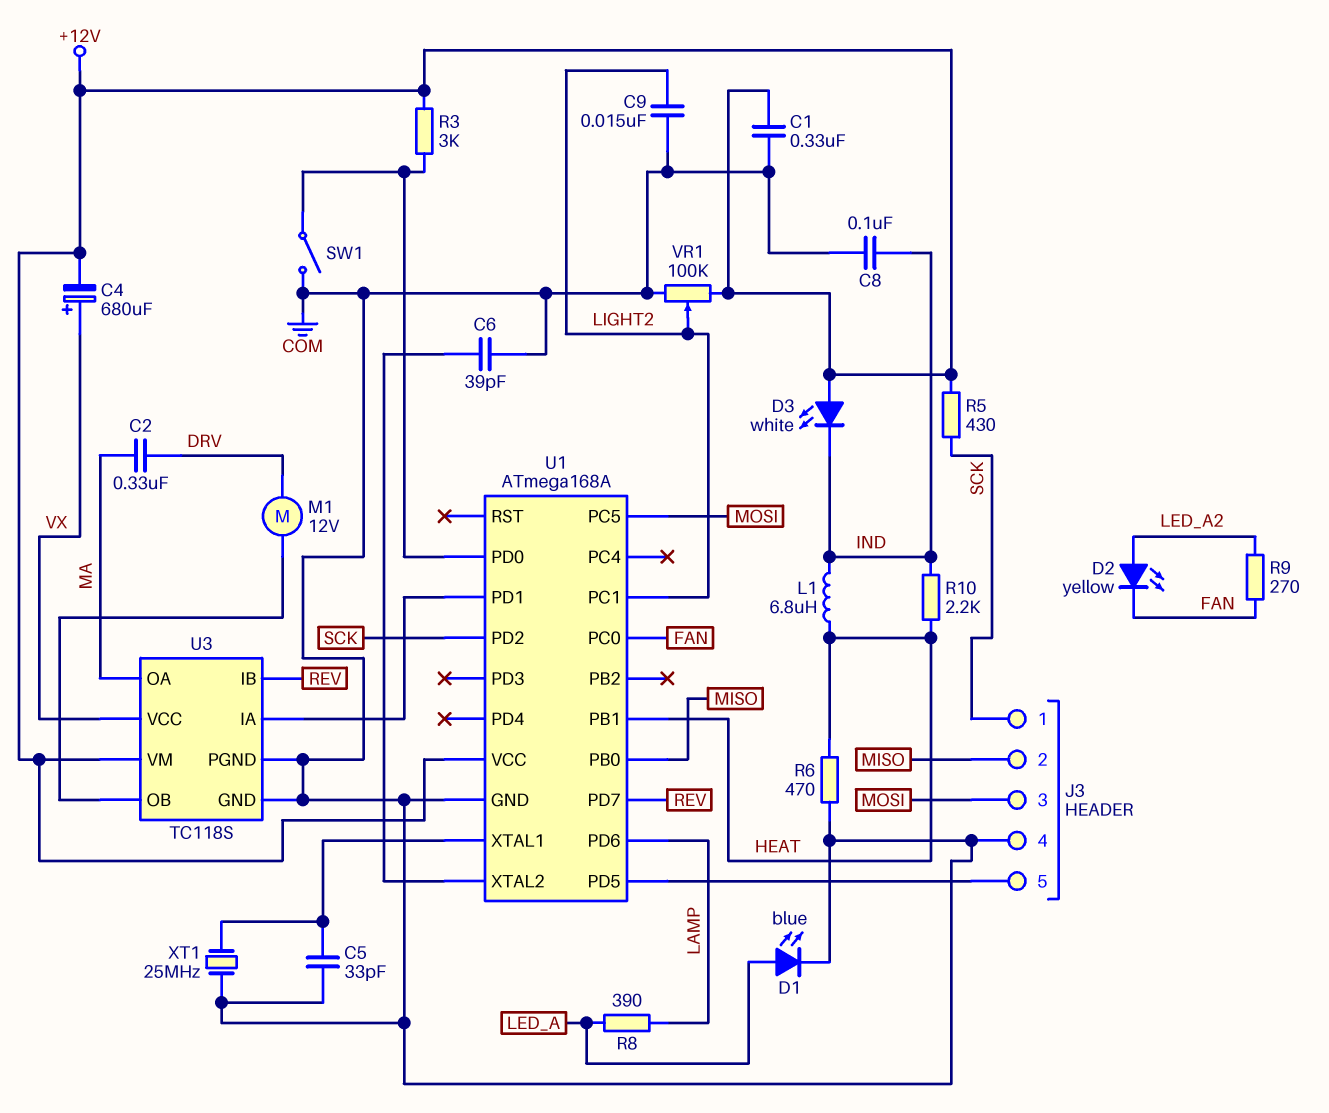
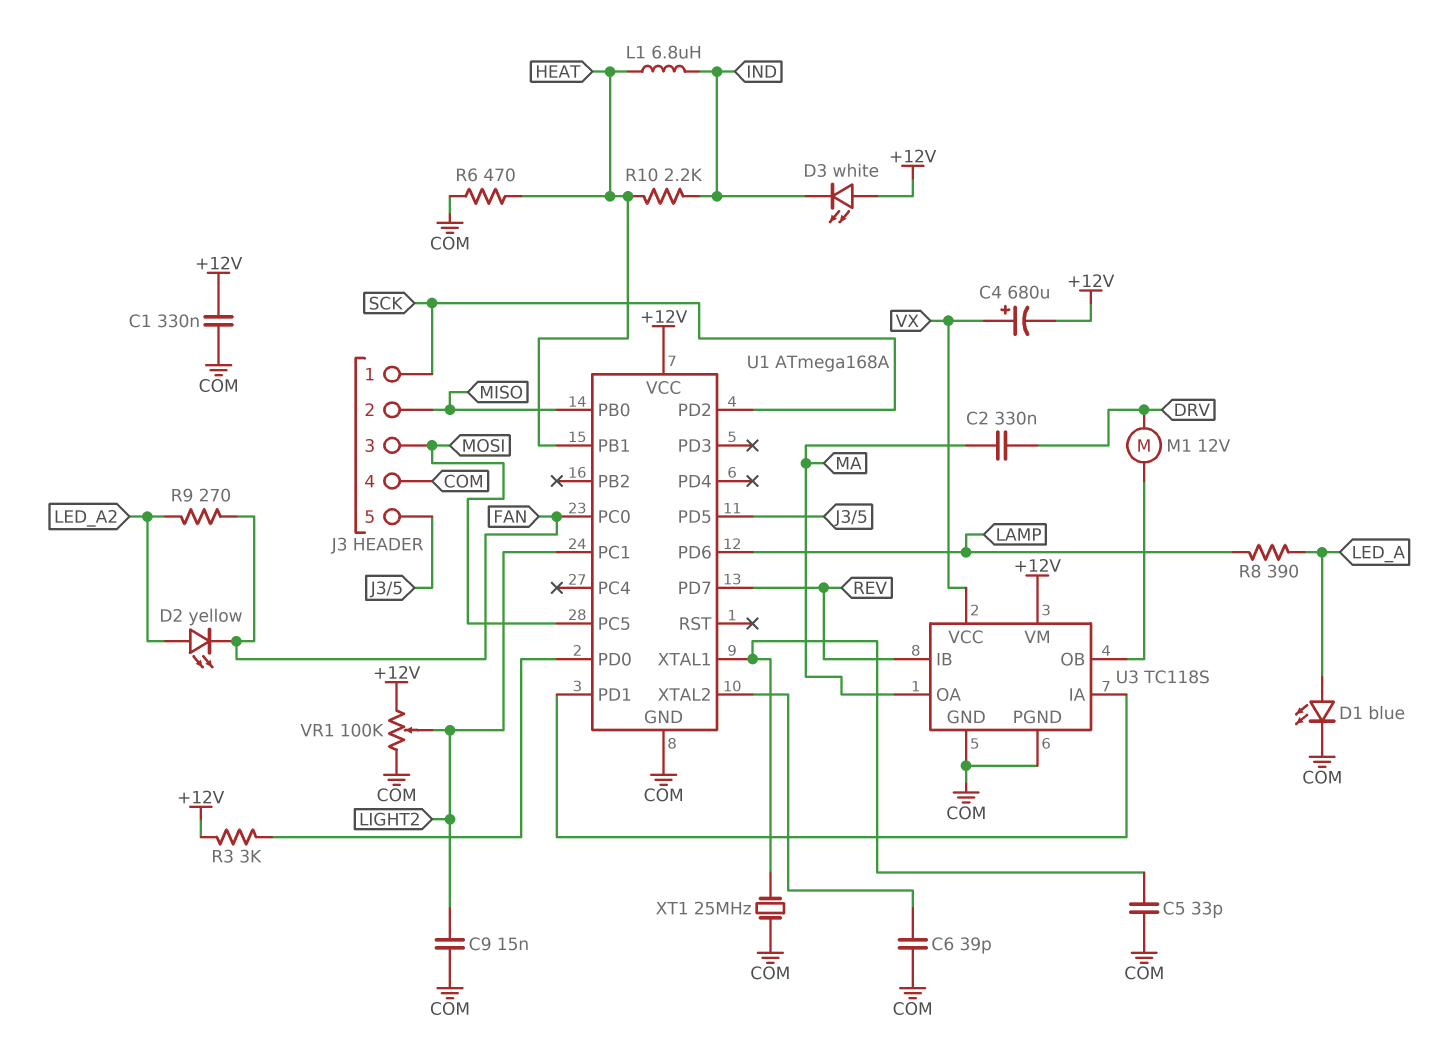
C8: 100nF (COM, IND) -> none
R5: 430 (+12V, SCK) -> none
SW1: switch (COM, U1/PD0) -> none

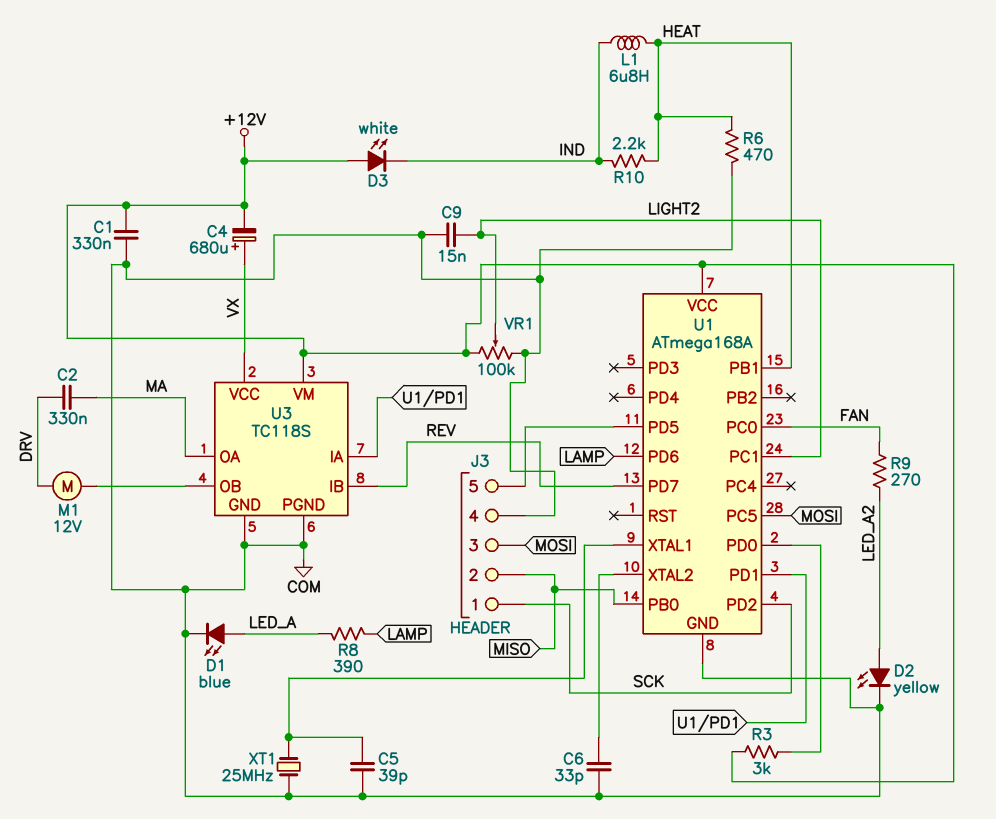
C5: 33pF (COM, U1/XTAL1) -> 39pF (COM, U1/XTAL1)
C6: 39pF (COM, U1/XTAL2) -> 33pF (COM, U1/XTAL2)
D2: LED yellow (A LED_A2, K FAN) -> LED yellow (A LED_A2, K COM)

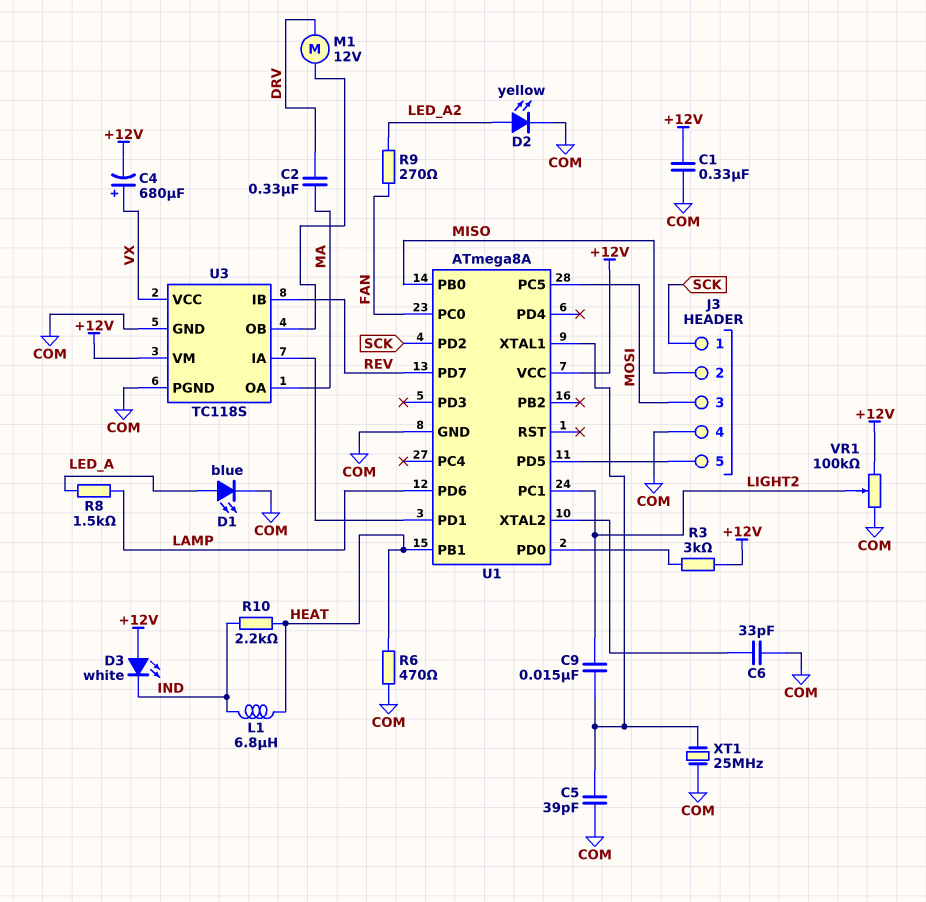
C9: 15nF (COM, LIGHT2) -> 15nF (LIGHT2, U1/XTAL1)
R8: 390 (LAMP, LED_A) -> 1.5k (LAMP, LED_A)
U1: ATmega168A -> ATmega8A

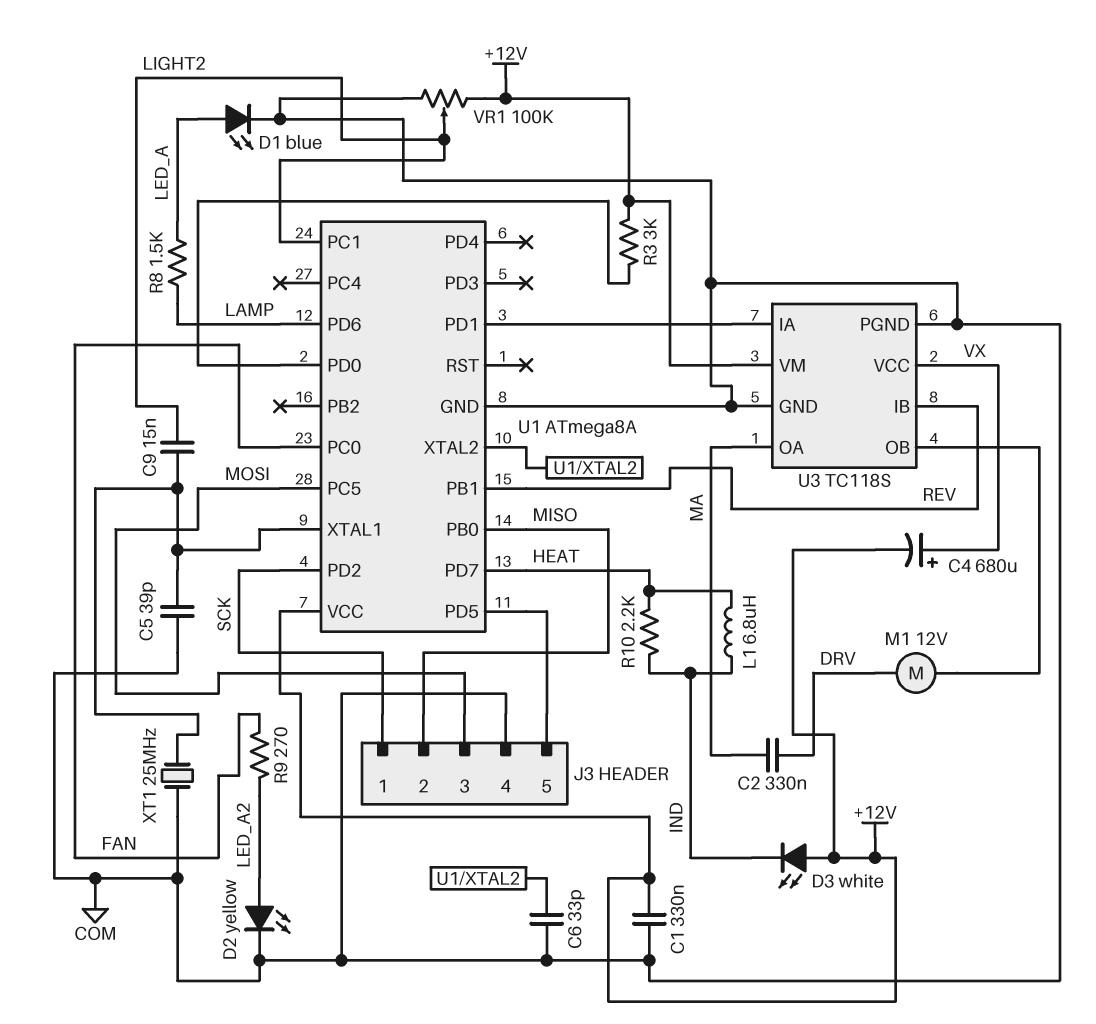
R6: 470 (COM, HEAT) -> none
U1 pin PB1: HEAT -> REV
U1 pin PD7: REV -> HEAT

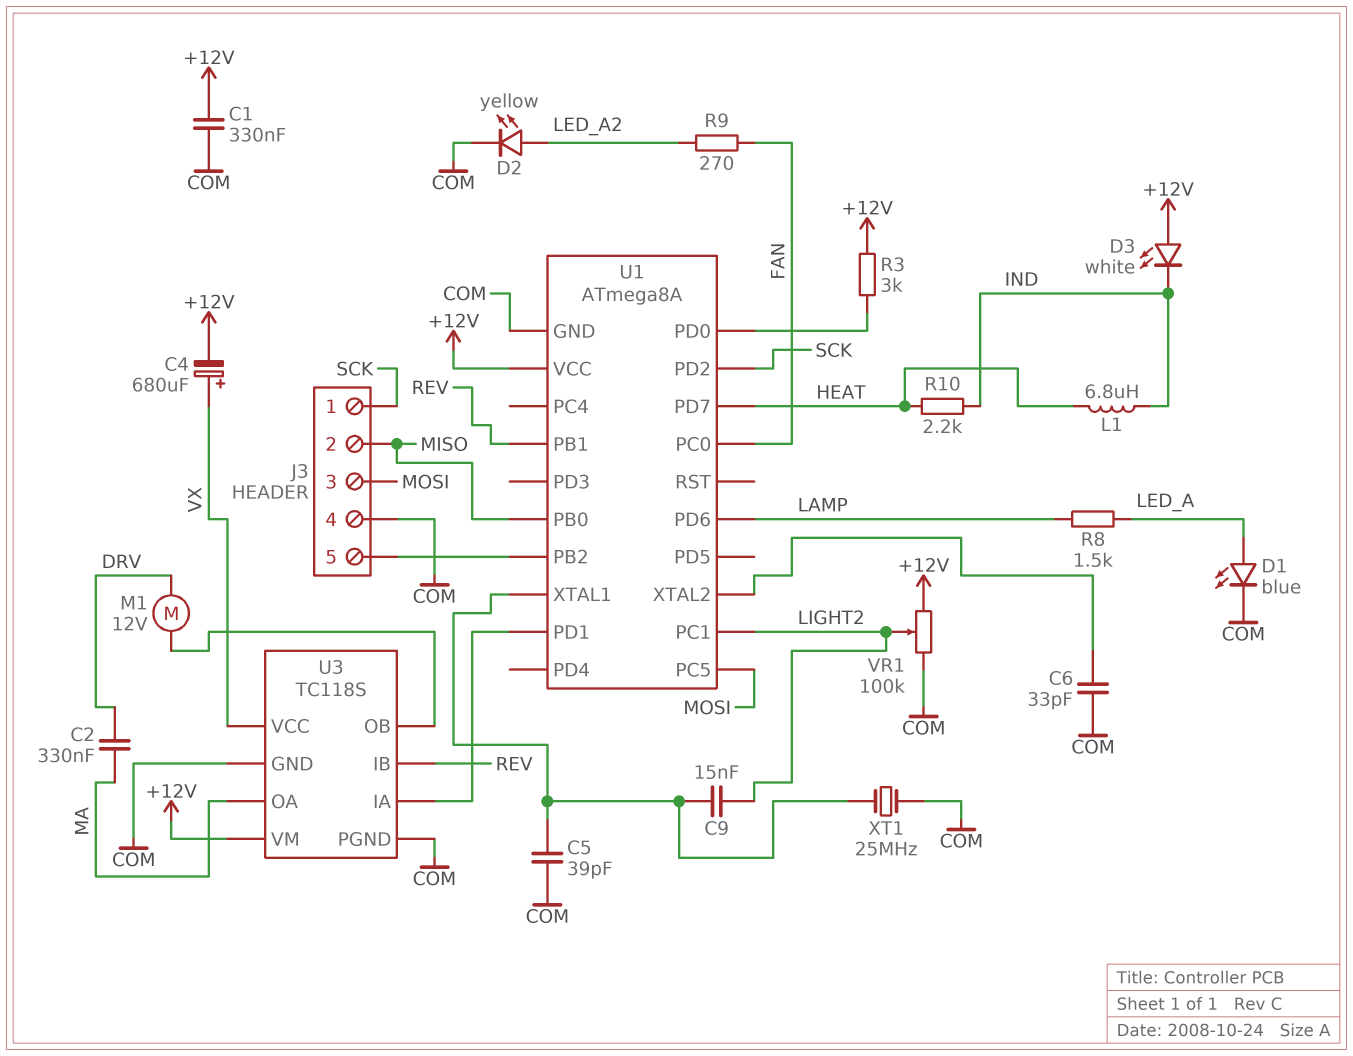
U1 pin PB2: none -> J3/5
U1 pin PD5: J3/5 -> none

